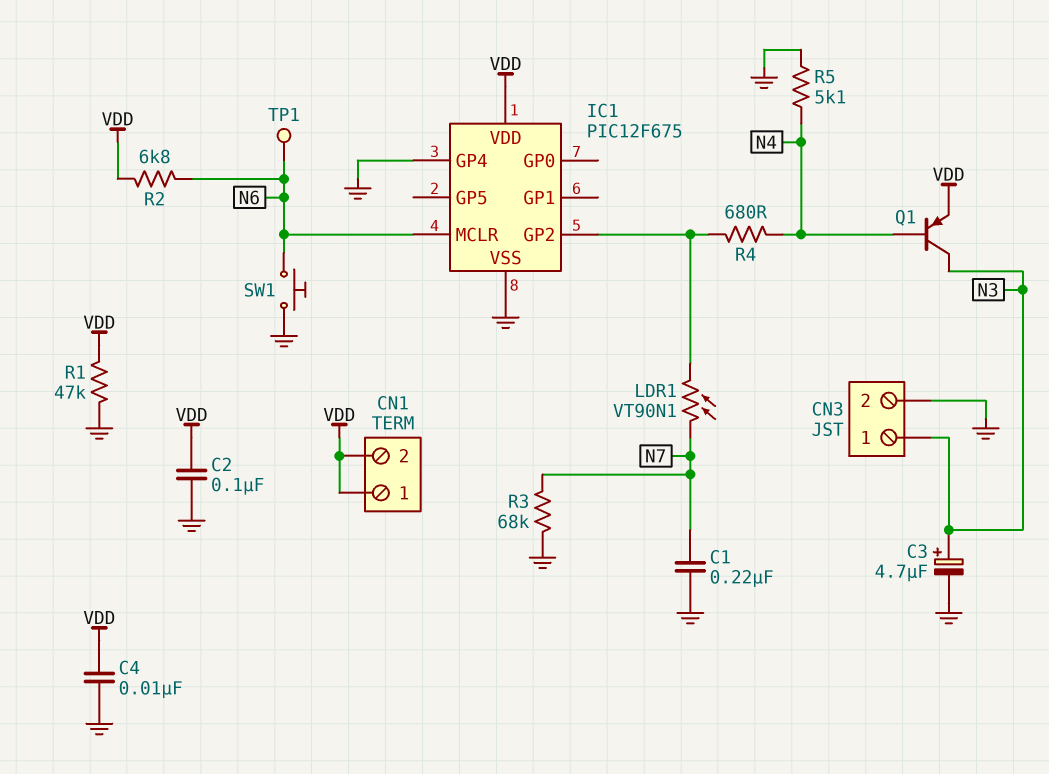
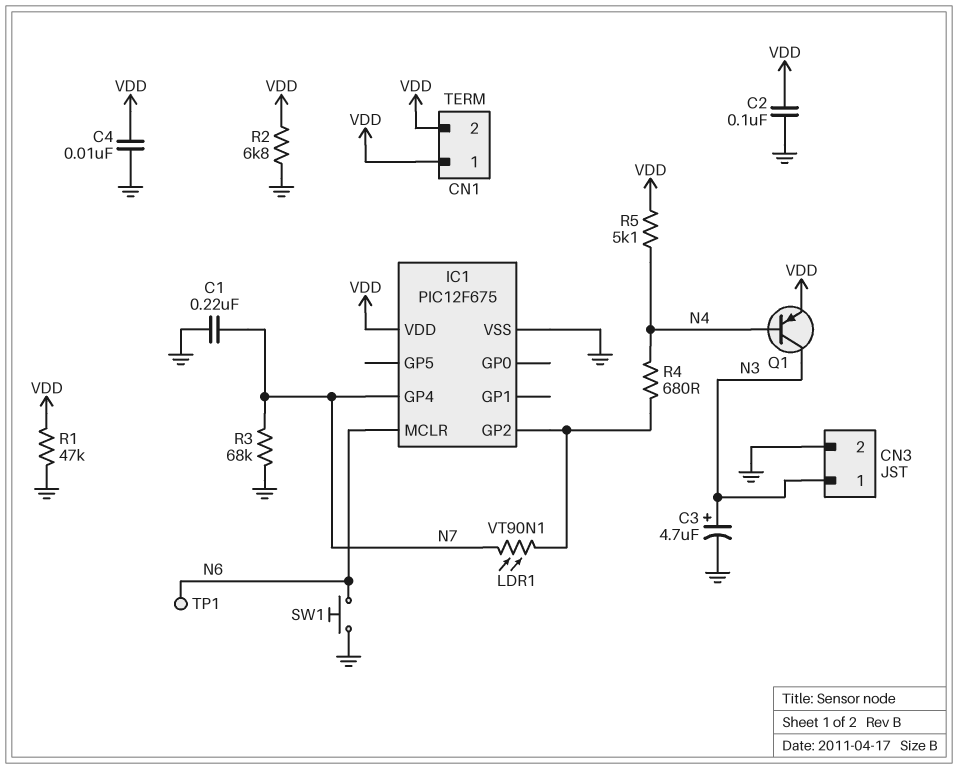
IC1 pin GP4: GND -> N7
R2: 6.8k (N6, VDD) -> 6.8k (GND, VDD)
R5: 5.1k (GND, N4) -> 5.1k (N4, VDD)

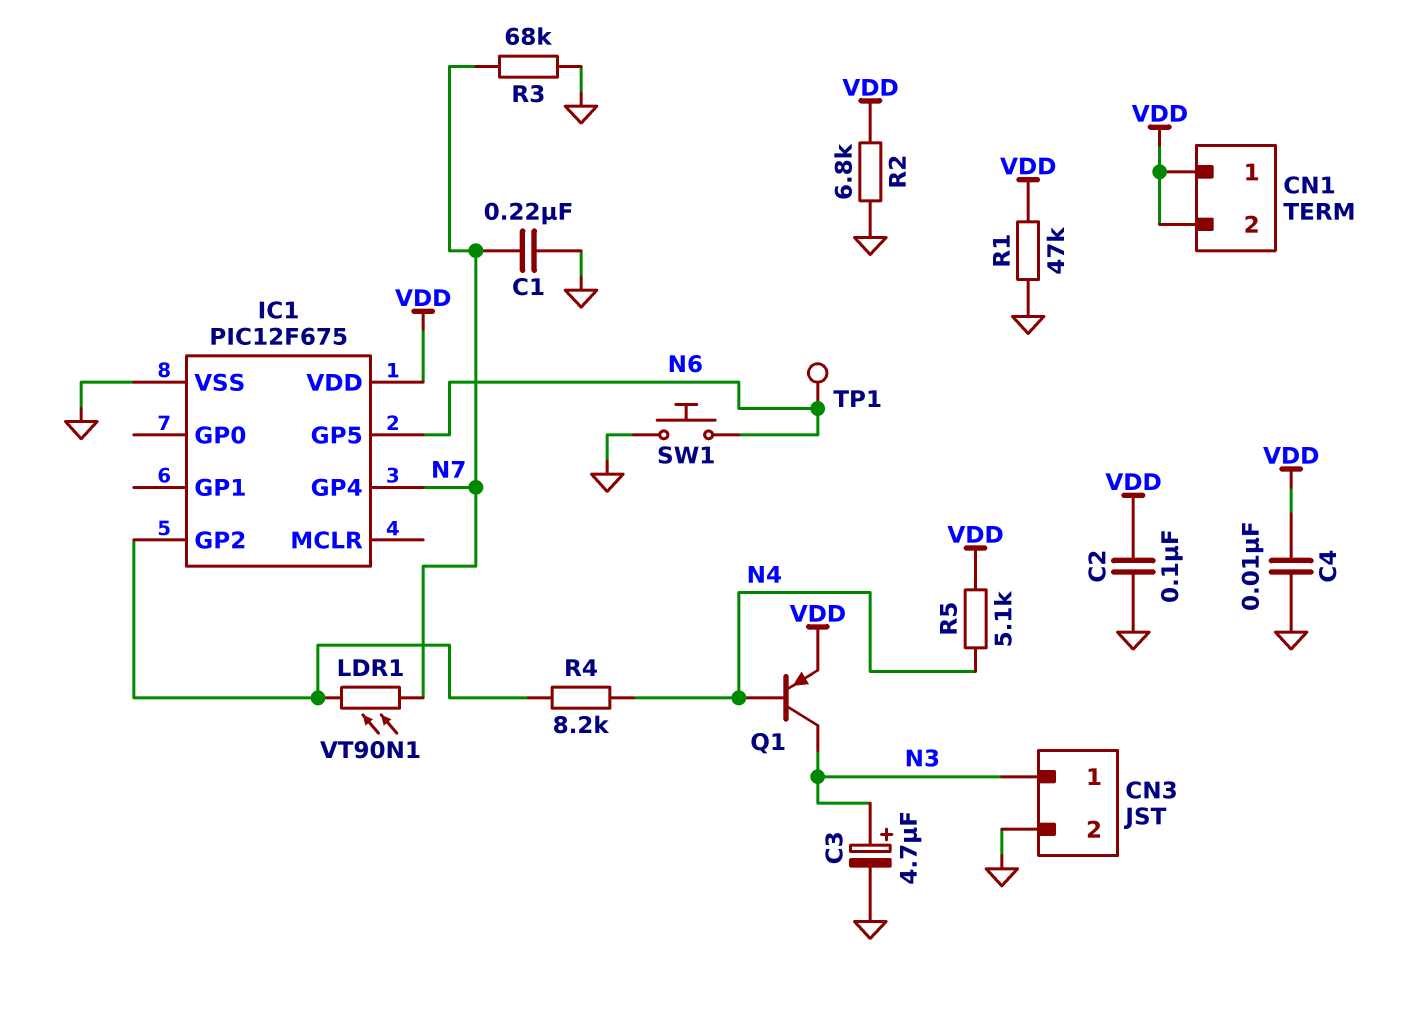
IC1 pin GP5: none -> N6
IC1 pin MCLR: N6 -> none
R4: 680 (IC1/GP2, N4) -> 8.2k (IC1/GP2, N4)

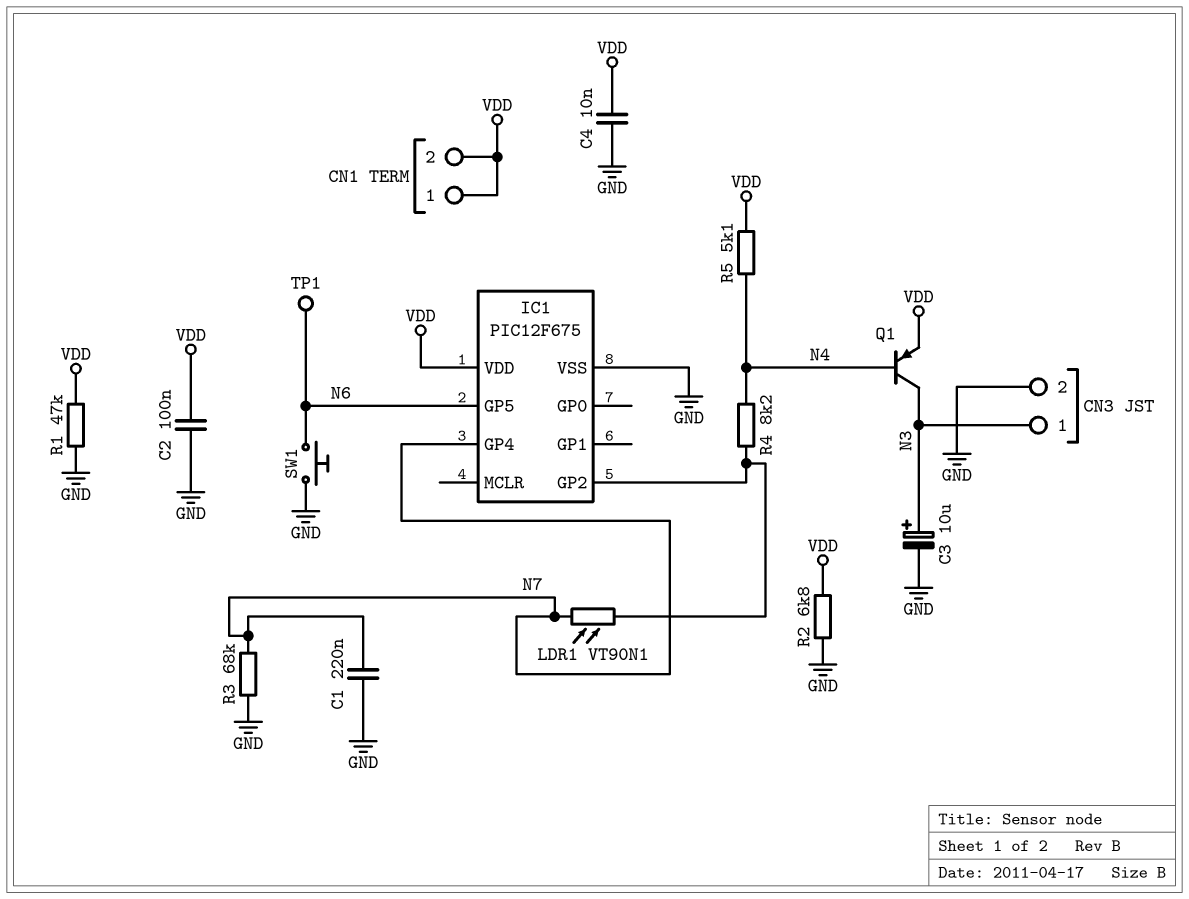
C3: 4.7uF (plus N3, minus GND) -> 10uF (plus N3, minus GND)

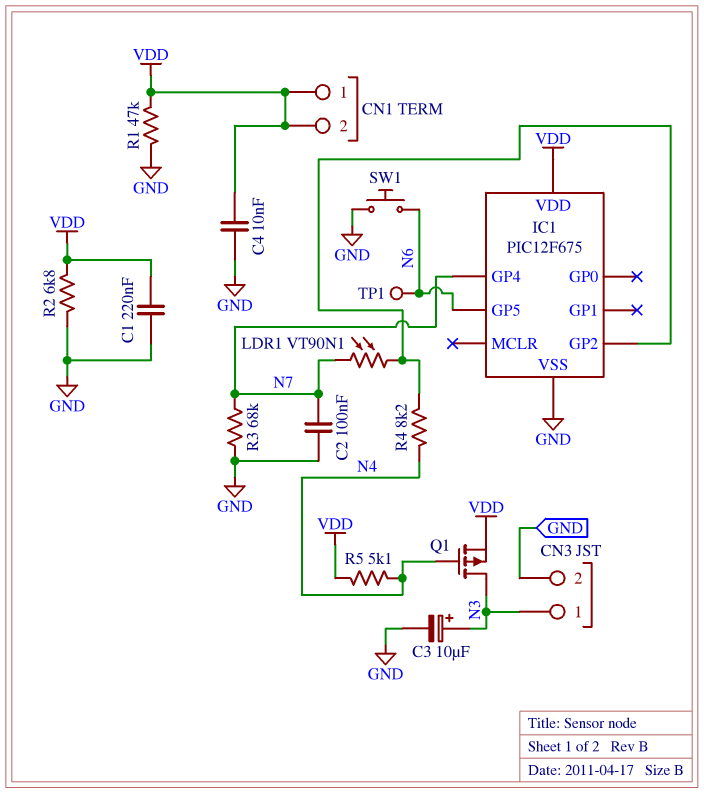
C1: 220nF (GND, N7) -> 220nF (GND, VDD)
C2: 100nF (GND, VDD) -> 100nF (GND, N7)
Q1: PNP (B N4, C N3, E VDD) -> PMOS (G N4, D N3, S VDD)

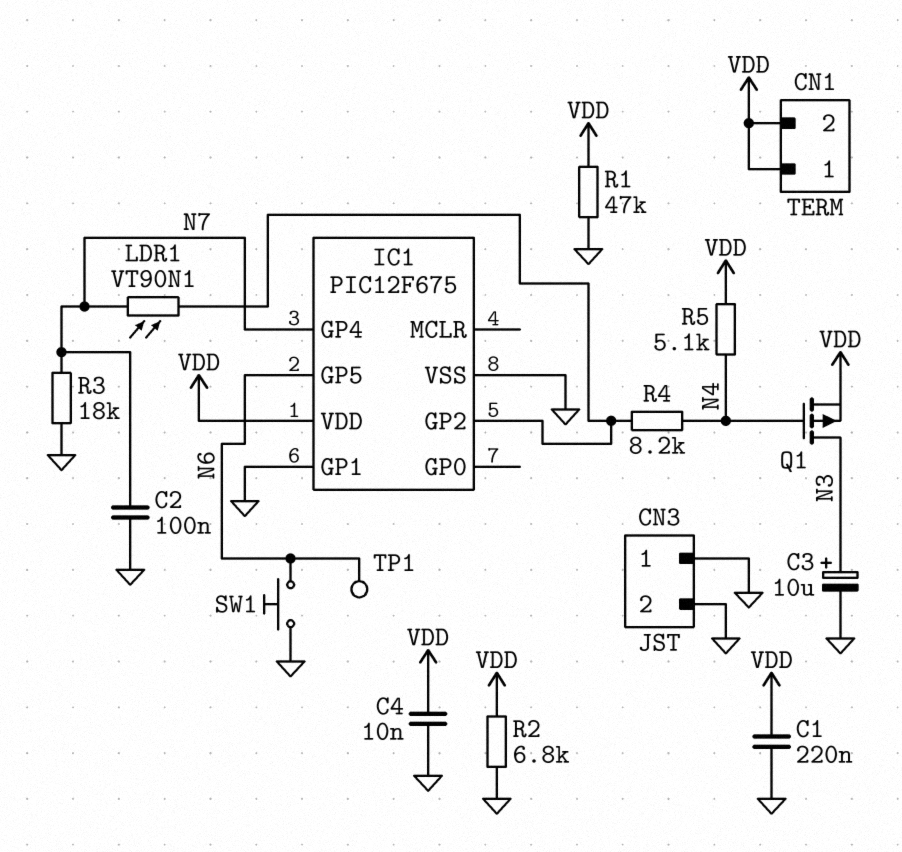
CN3 pin 1: N3 -> GND
IC1 pin GP1: none -> GND
R3: 68k (GND, N7) -> 18k (GND, N7)

